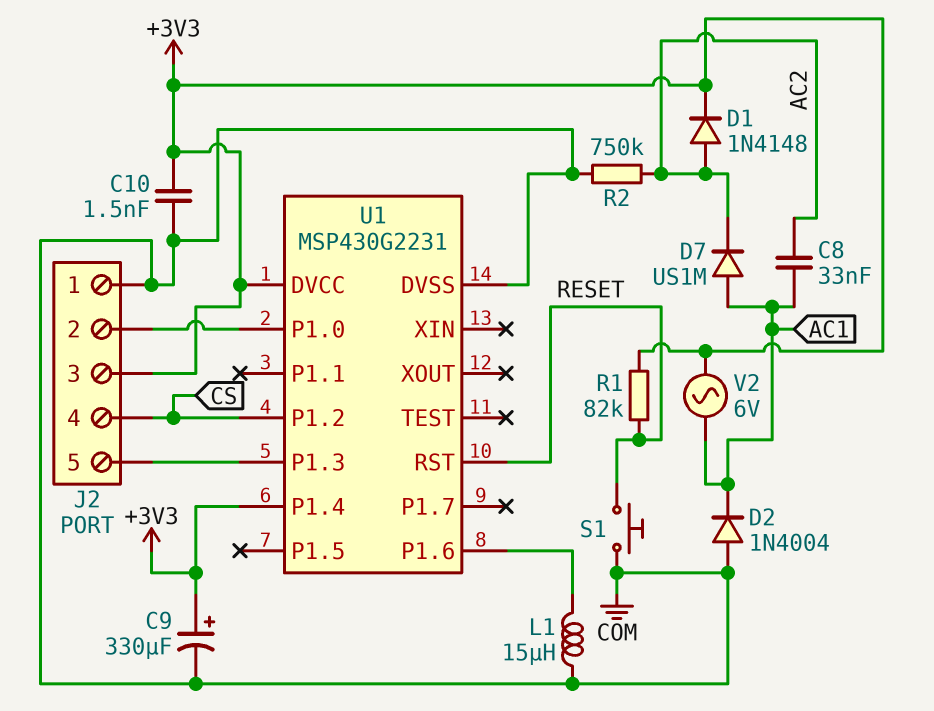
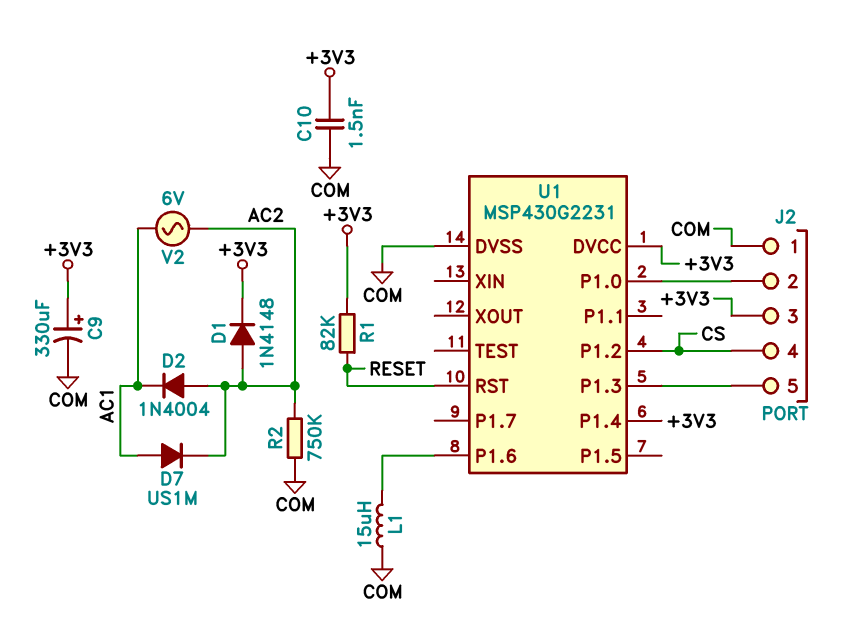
C8: 33nF (AC1, AC2) -> none
D2: diode 1N4004 (A COM, K AC1) -> diode 1N4004 (A AC2, K AC1)
S1: button (COM, RESET) -> none
V2: AC 6V (+3V3, AC1) -> AC 6V (AC1, AC2)

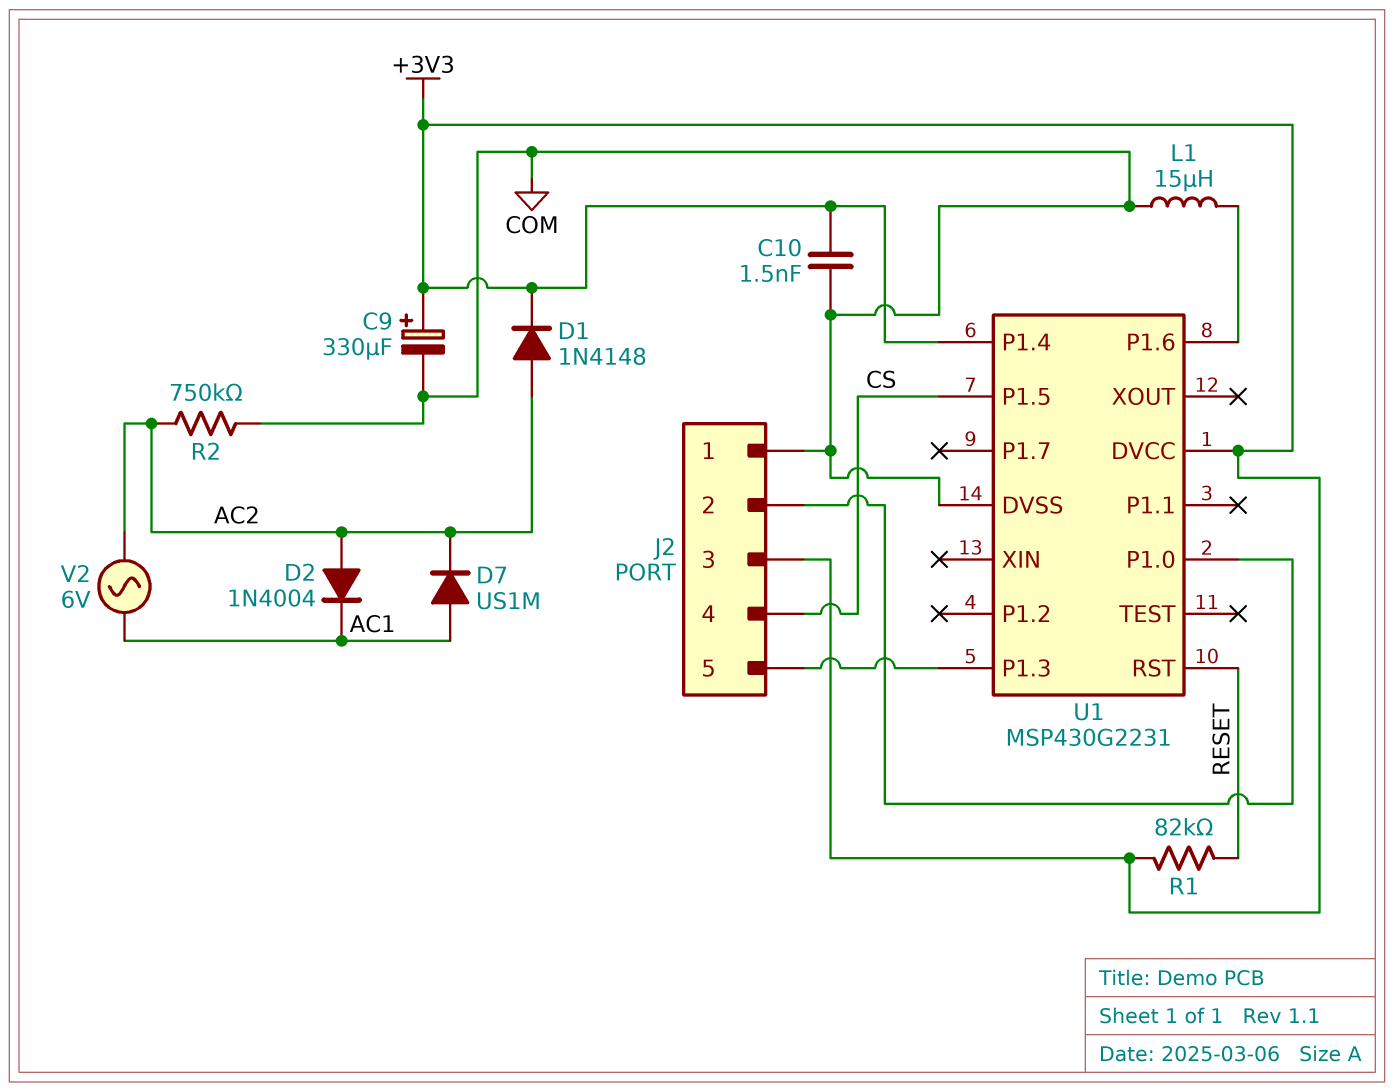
U1 pin P1.2: CS -> none
U1 pin P1.5: none -> CS

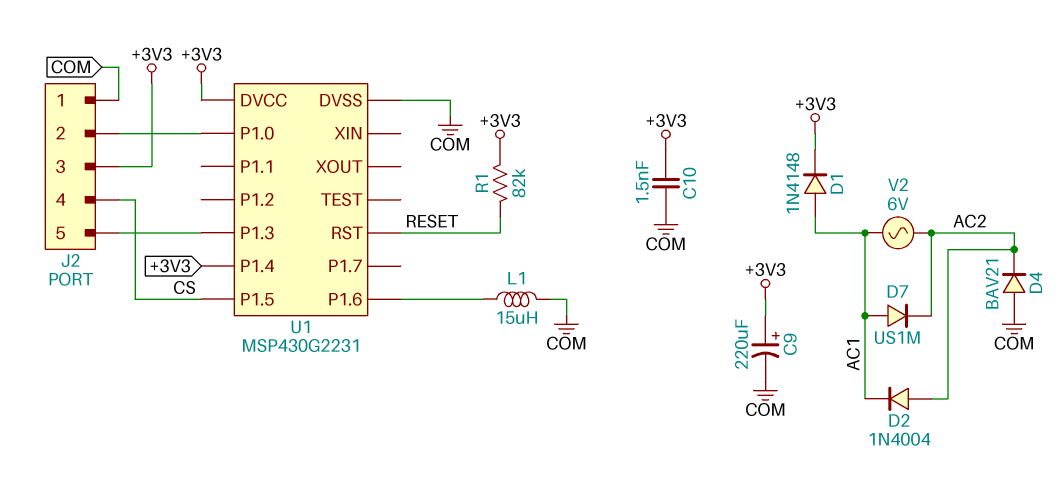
C9: 330uF (plus +3V3, minus COM) -> 220uF (plus +3V3, minus COM)
D1: diode 1N4148 (A AC2, K +3V3) -> diode 1N4148 (A AC1, K +3V3)
D4: none -> diode BAV21 (A COM, K AC2)
R2: 750k (AC2, COM) -> none

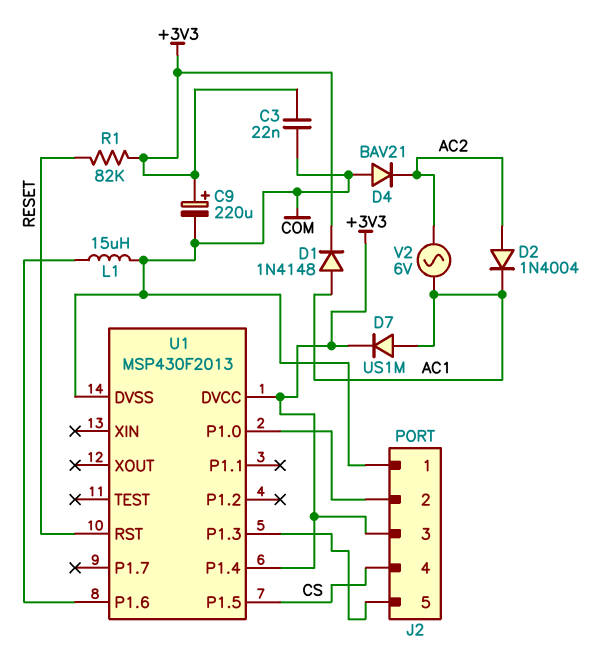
C3: none -> 22nF (+3V3, COM)
C10: 1.5nF (+3V3, COM) -> none
D7: diode US1M (A AC1, K AC2) -> diode US1M (A AC1, K +3V3)
U1: MSP430G2231 -> MSP430F2013

